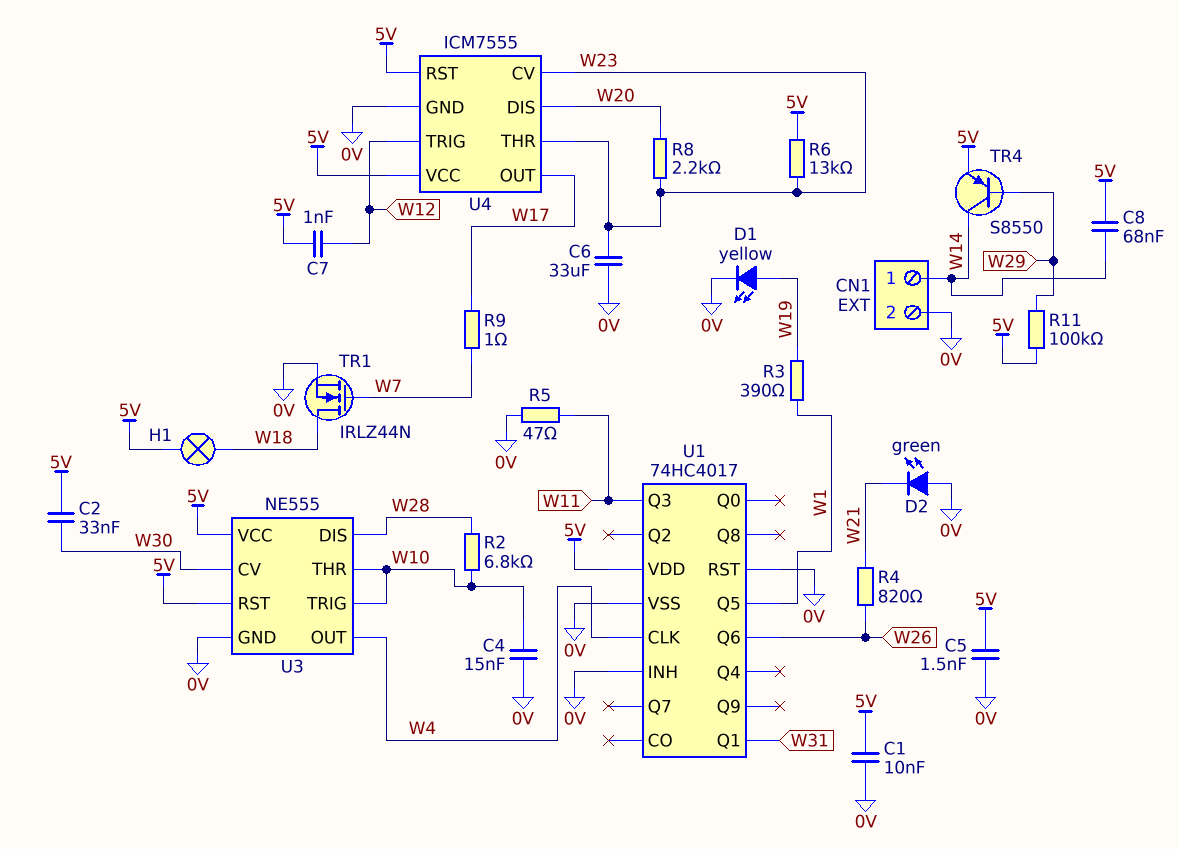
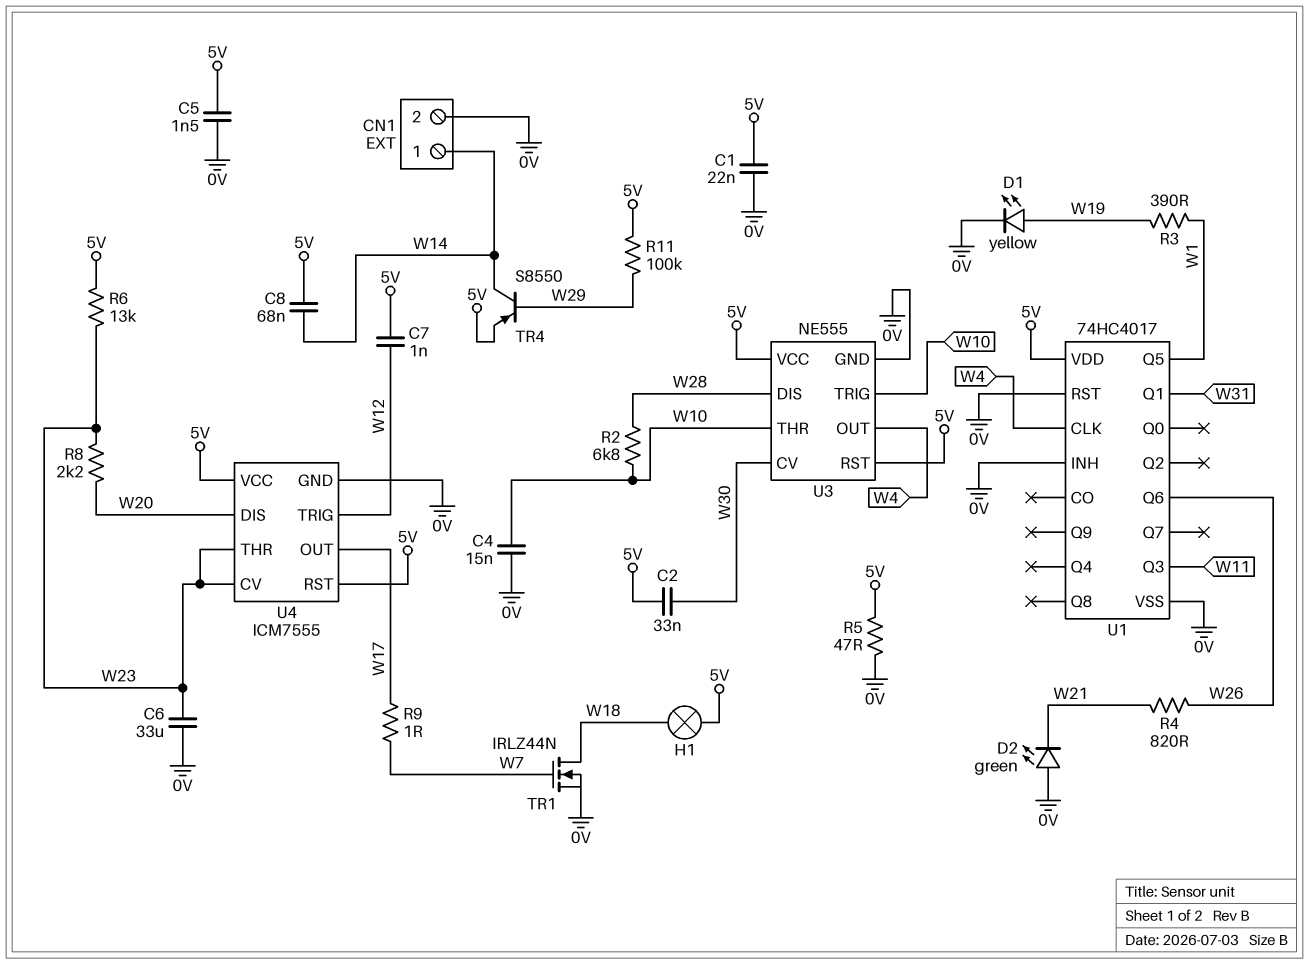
C1: 10nF (0V, 5V) -> 22nF (0V, 5V)
R5: 47 (0V, W11) -> 47 (0V, 5V)

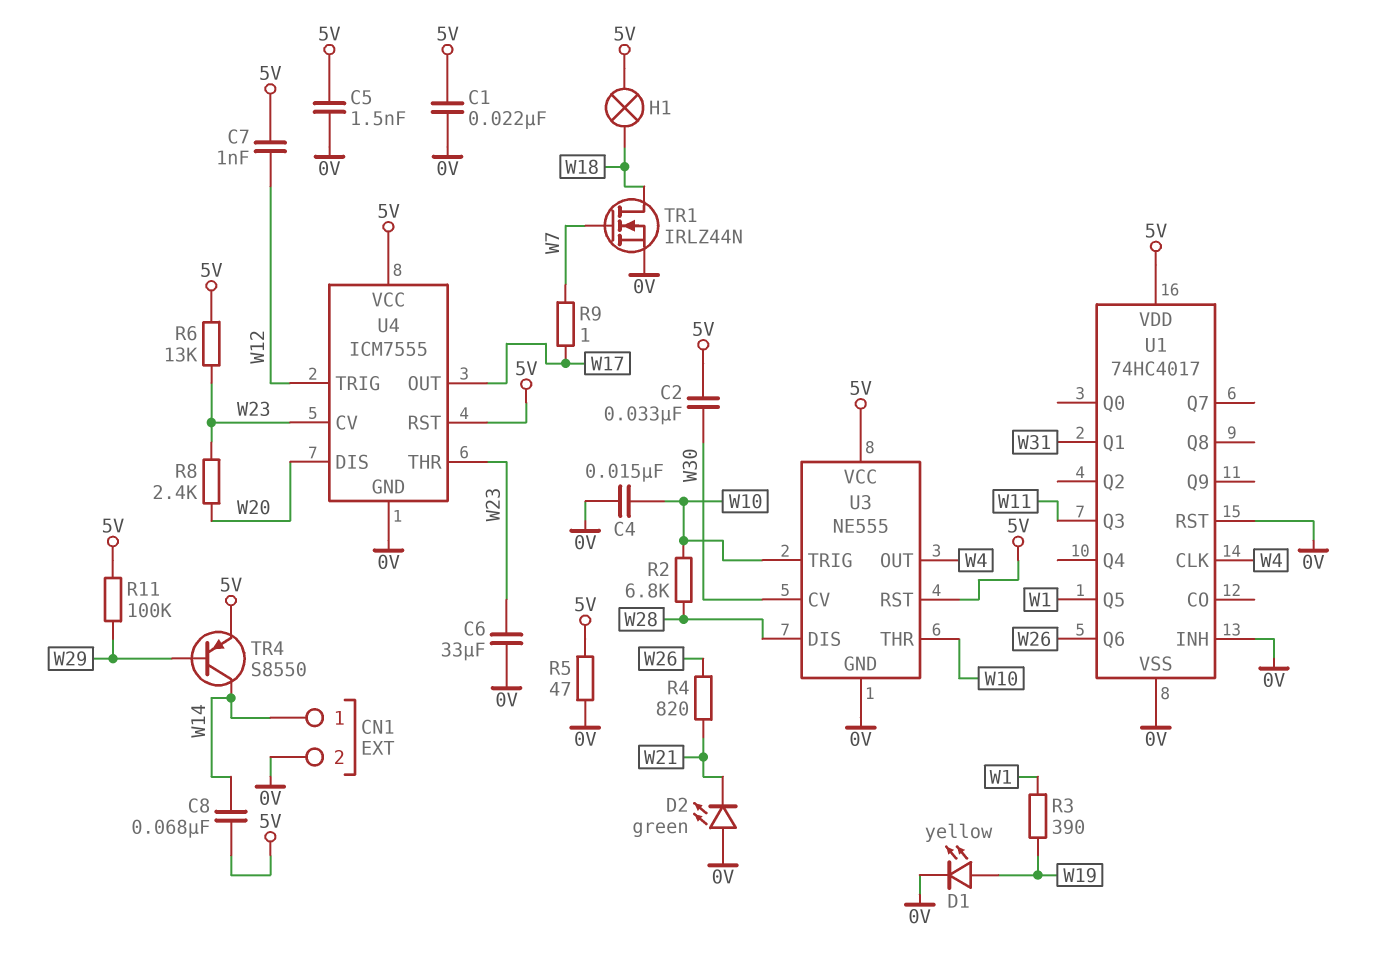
R8: 2.2k (W20, W23) -> 2.4k (W20, W23)

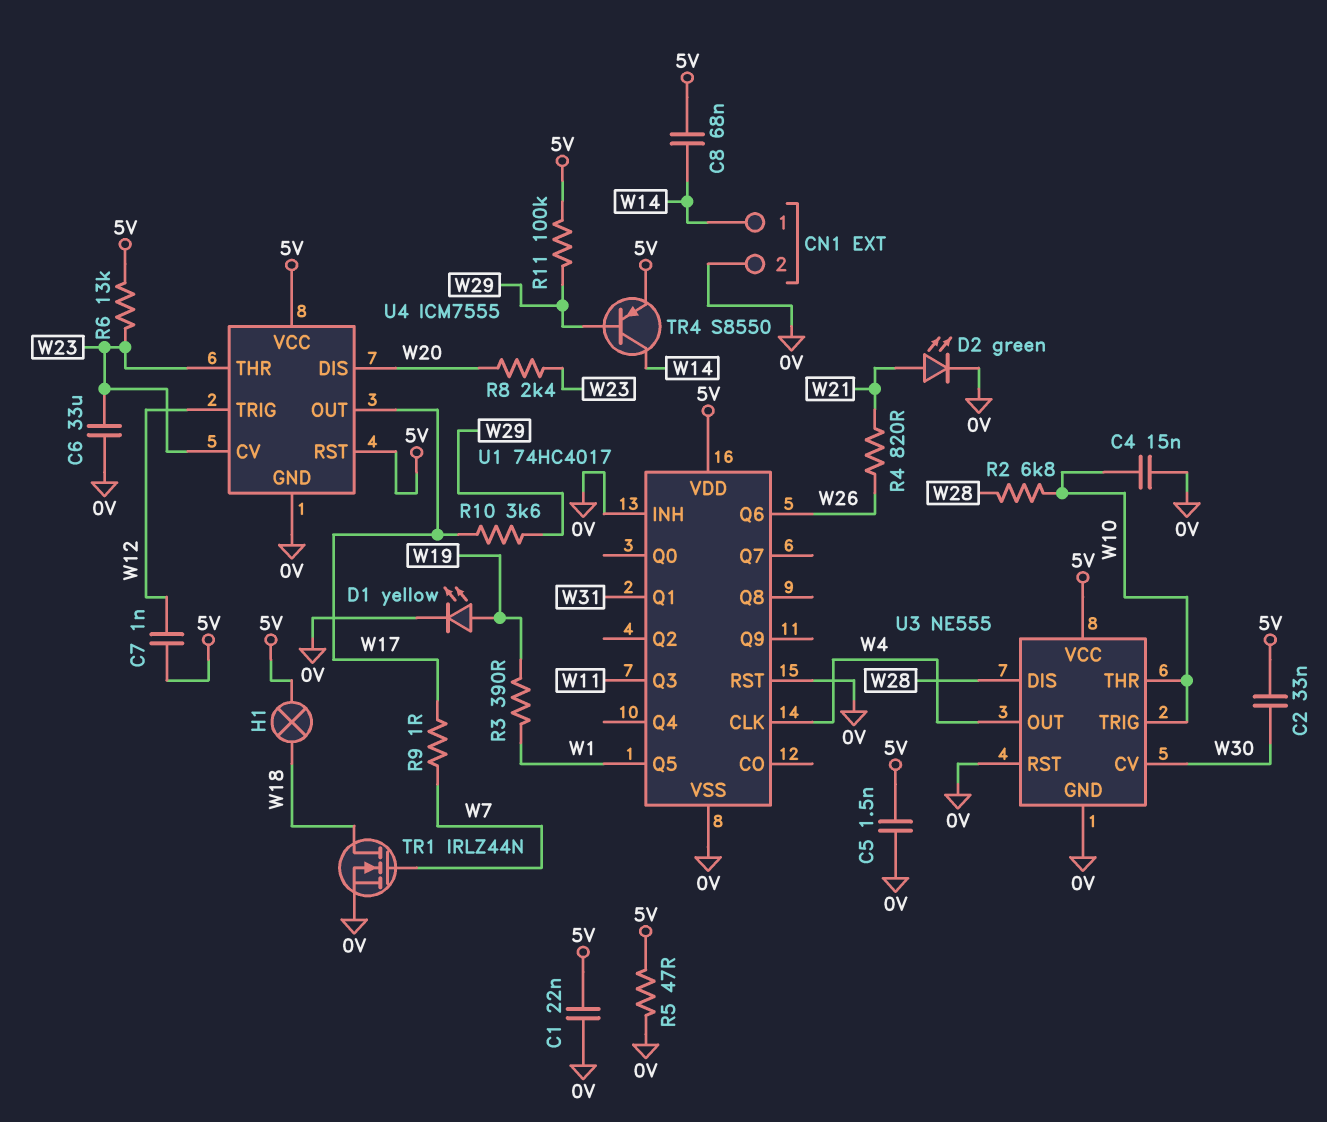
D2: LED green (A 0V, K W21) -> LED green (A W21, K 0V)
R10: none -> 3.6k (W17, W29)
U3 pin RST: 5V -> 0V

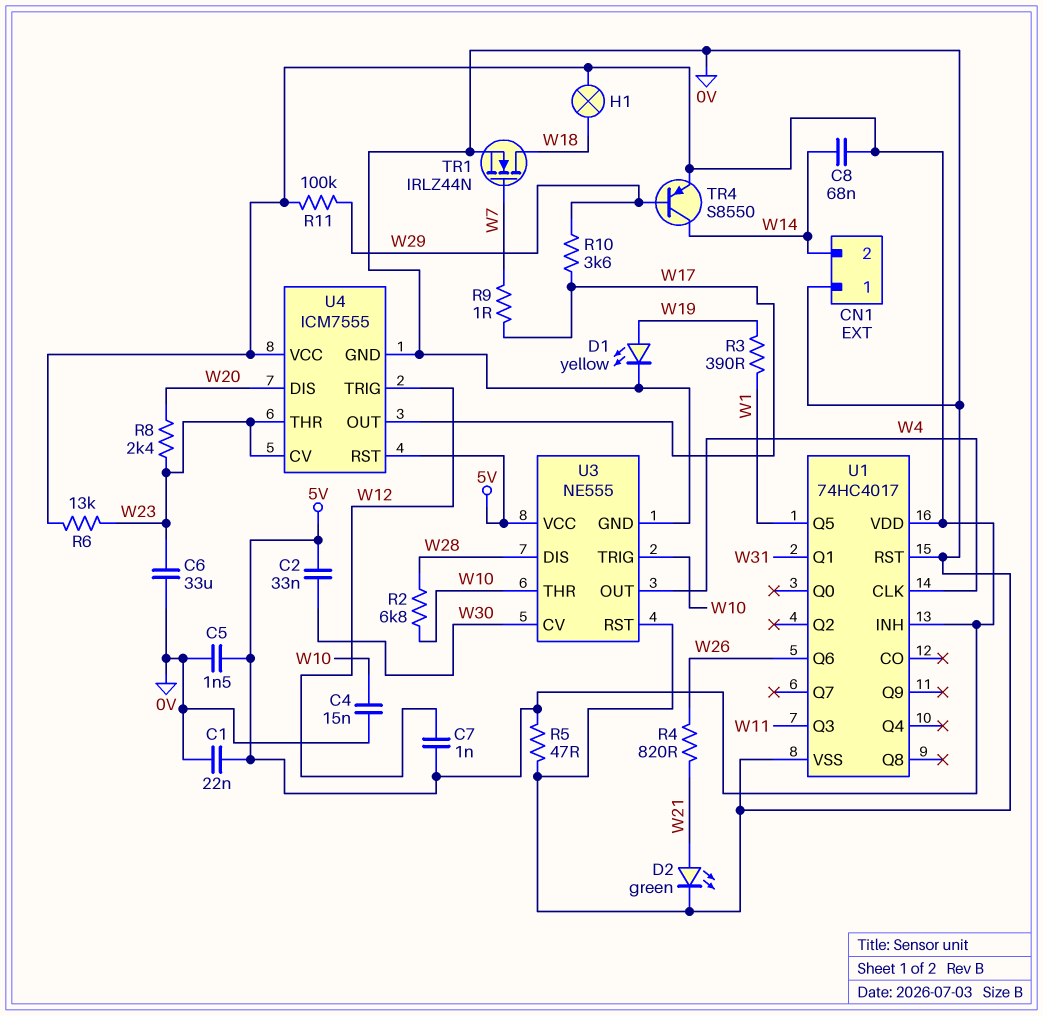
CN1 pin 1: W14 -> 0V
CN1 pin 2: 0V -> W14
U1 pin INH: 0V -> 5V

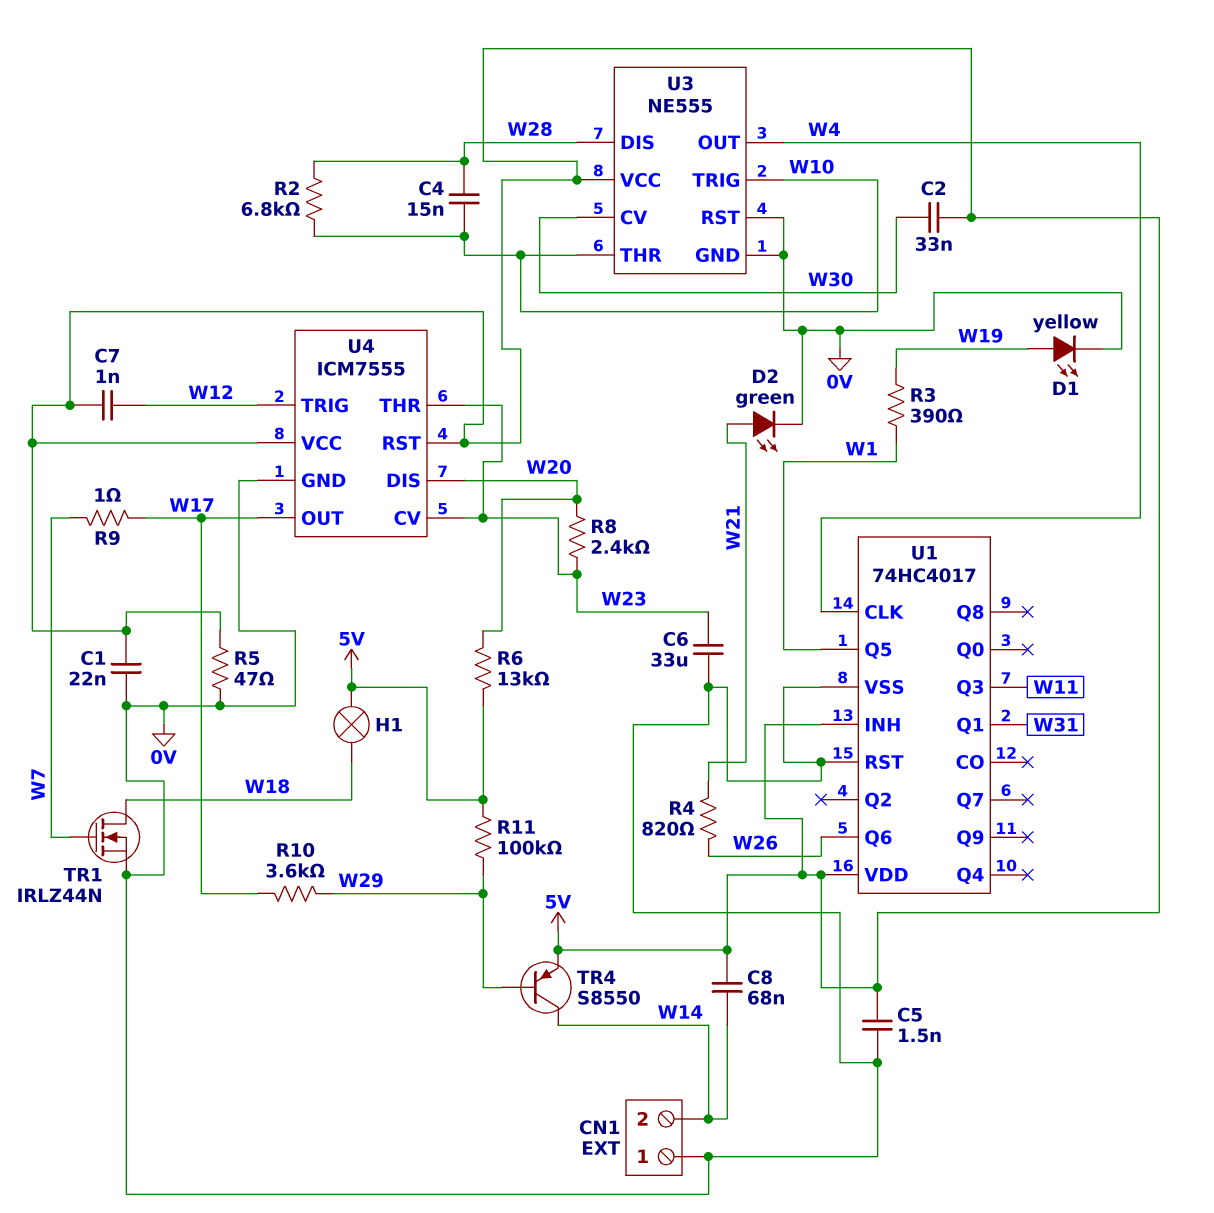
C4: 15nF (0V, W10) -> 15nF (W10, W28)
R6: 13k (5V, W23) -> 13k (5V, W20)

